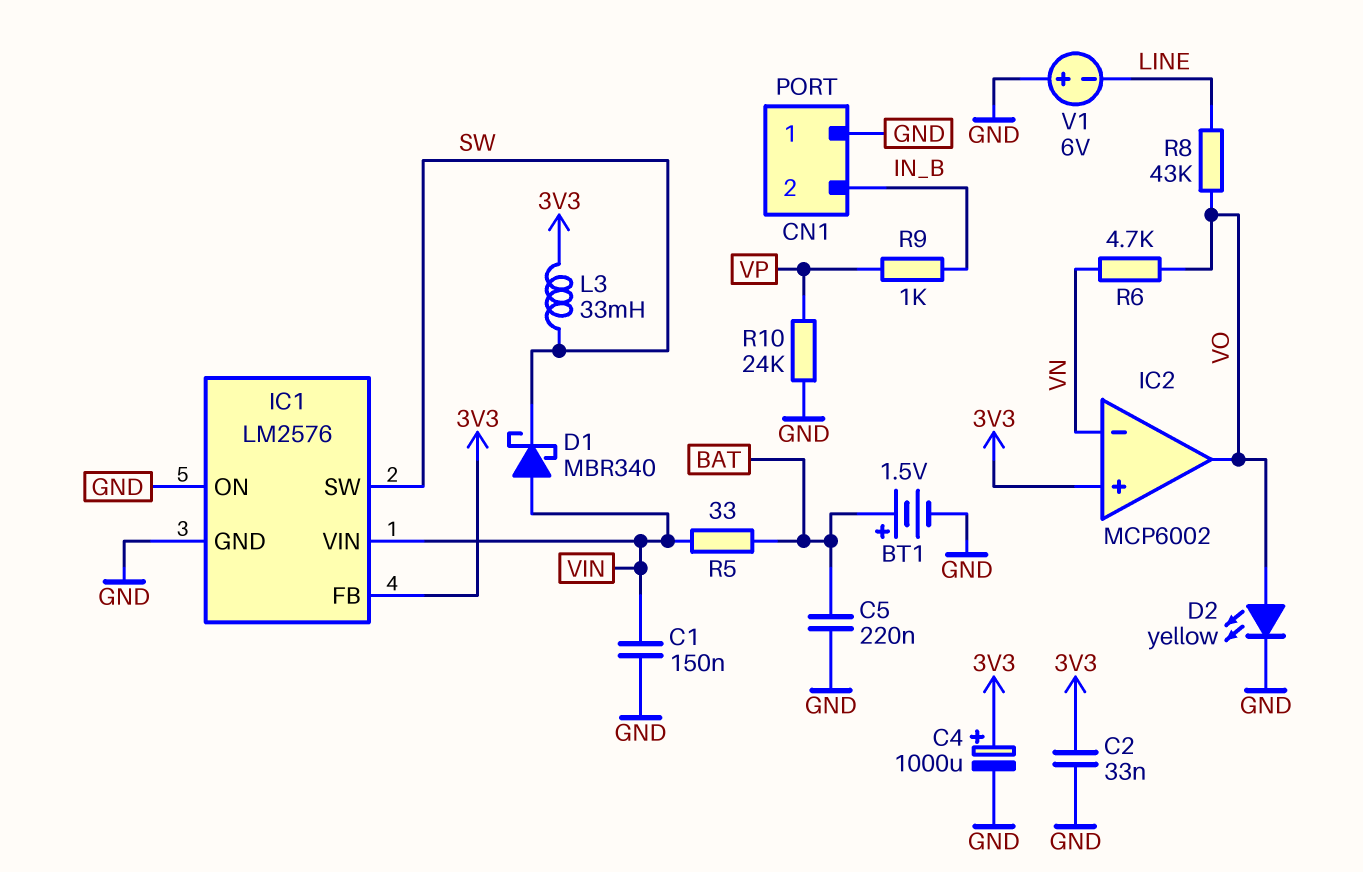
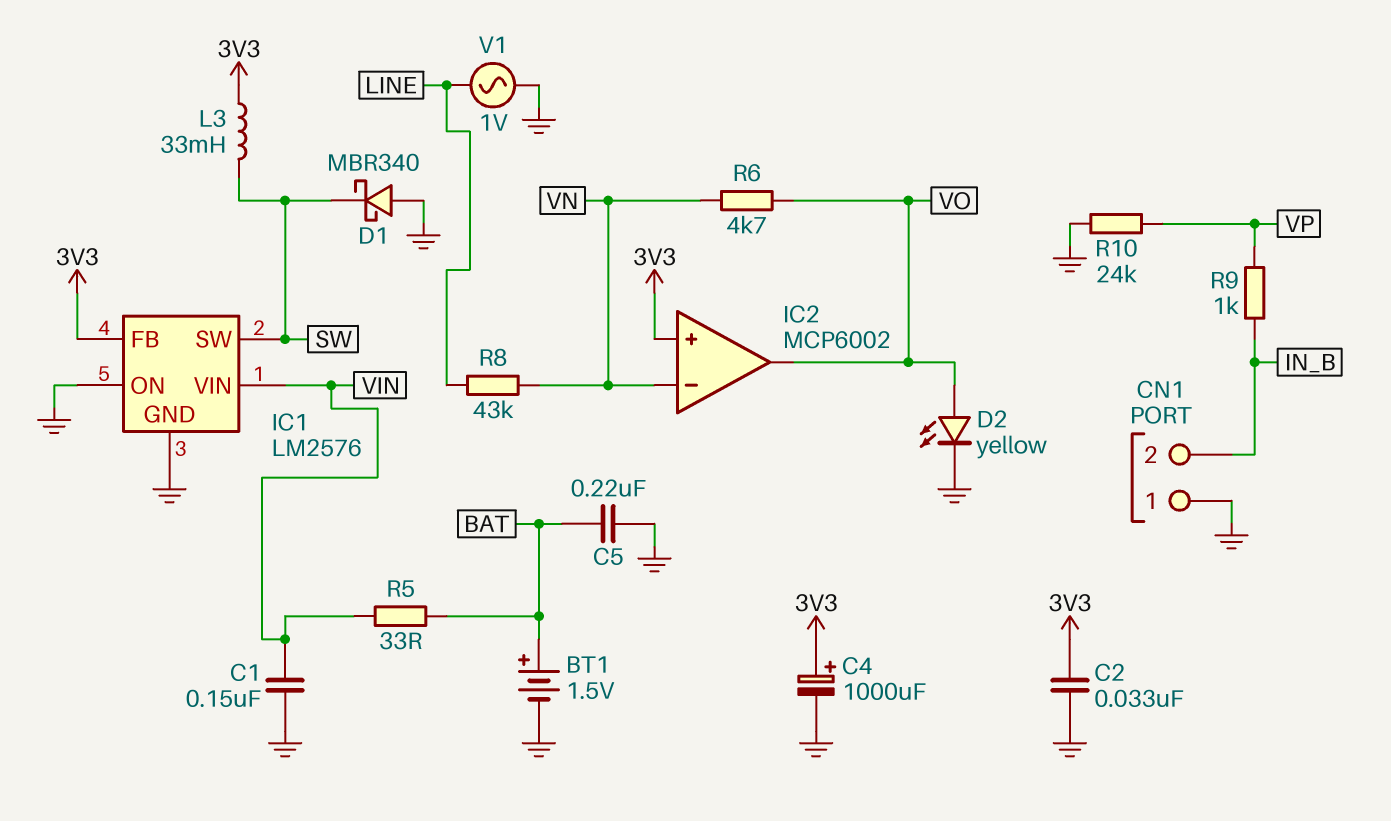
D1: schottky MBR340 (A VIN, K SW) -> schottky MBR340 (A GND, K SW)
R8: 43k (LINE, VO) -> 43k (LINE, VN)
V1: 6V (plus GND, minus LINE) -> AC 1V (GND, LINE)

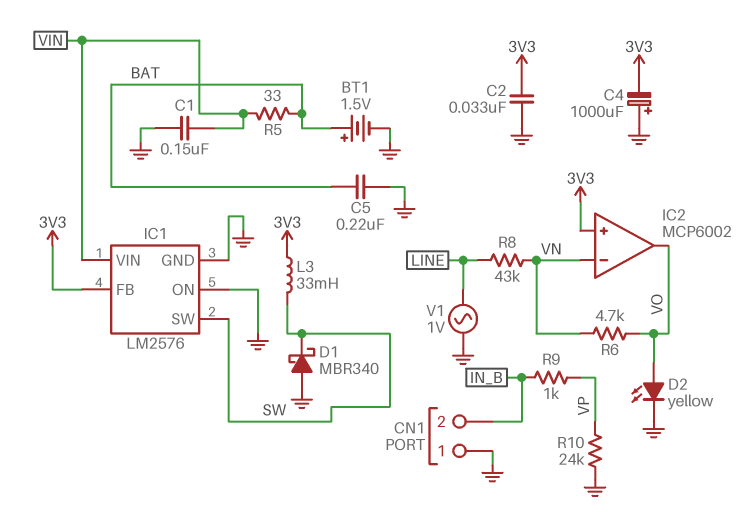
C4: 1000uF (plus 3V3, minus GND) -> 1000uF (plus GND, minus 3V3)

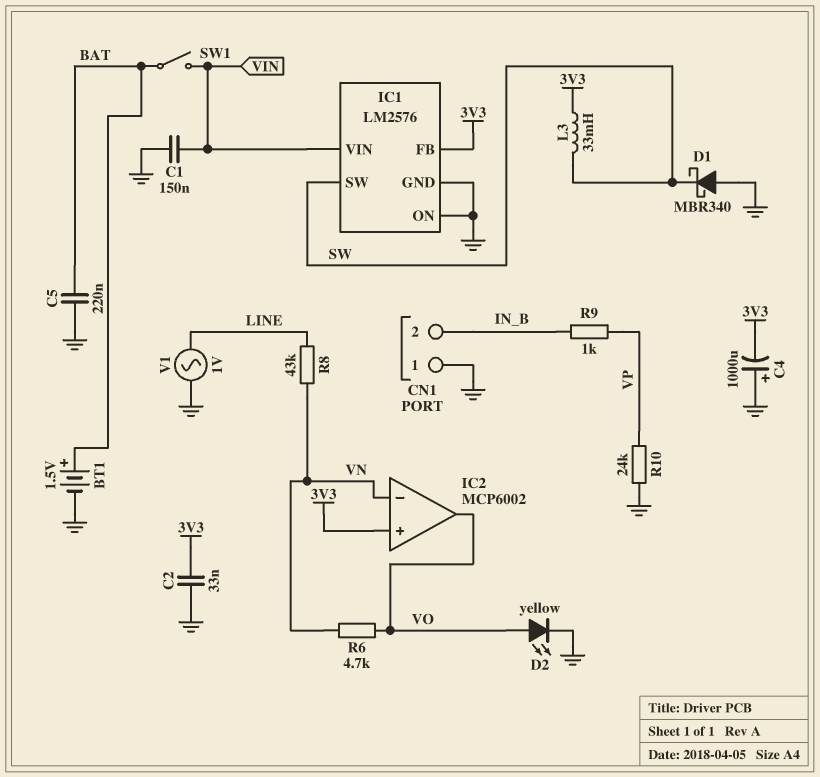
R5: 33 (BAT, VIN) -> none
SW1: none -> switch (BAT, VIN)

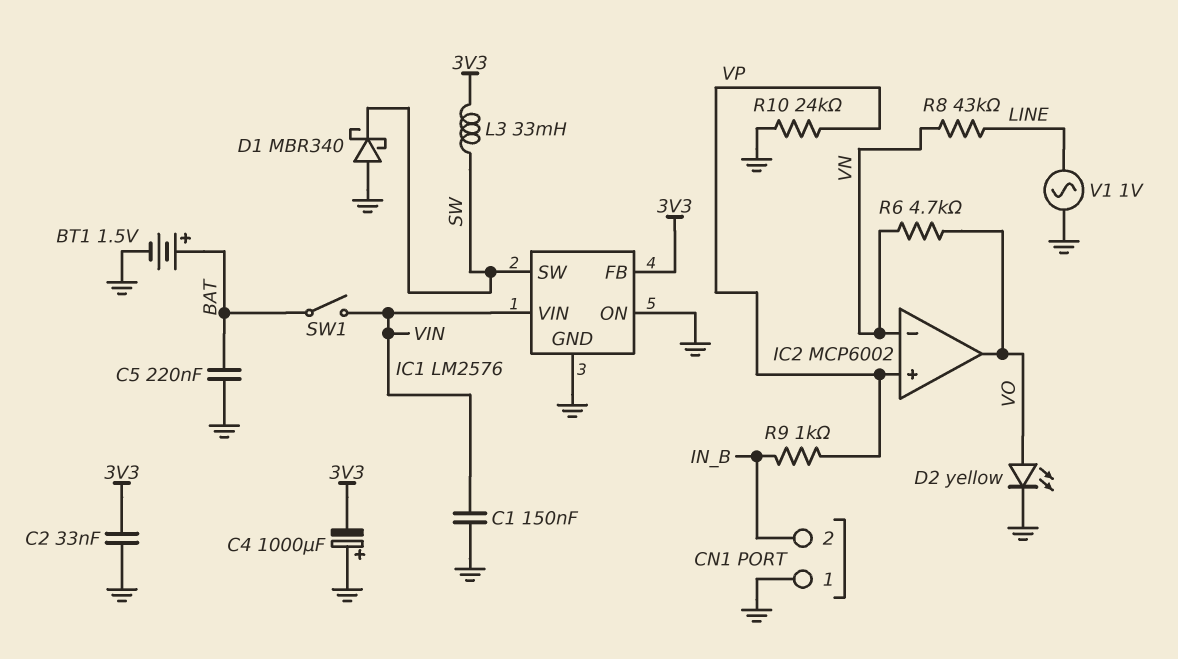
IC2 pin in+: 3V3 -> VP

